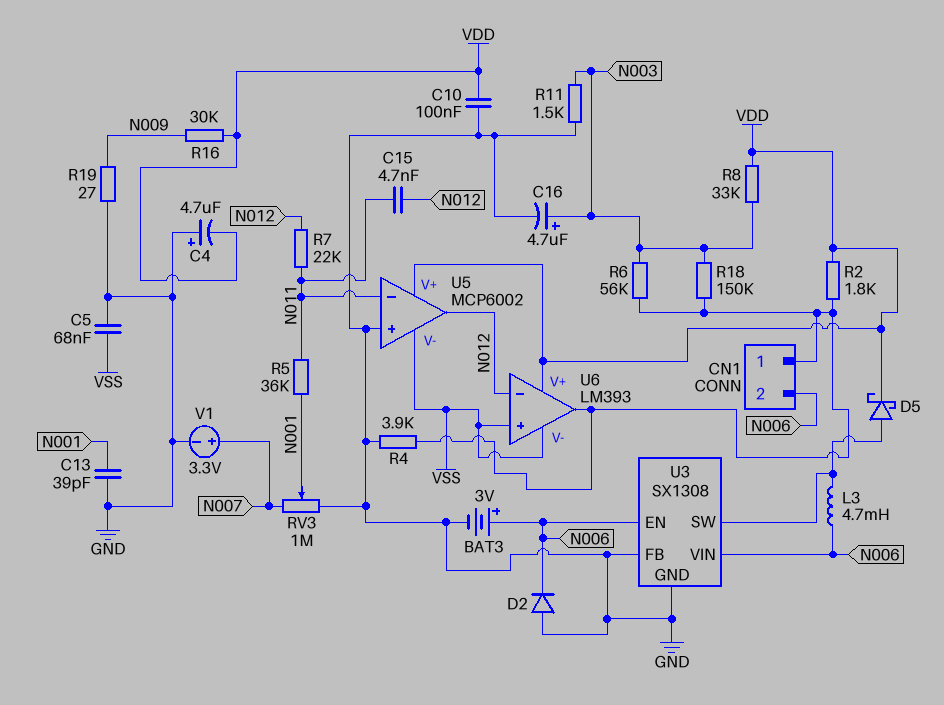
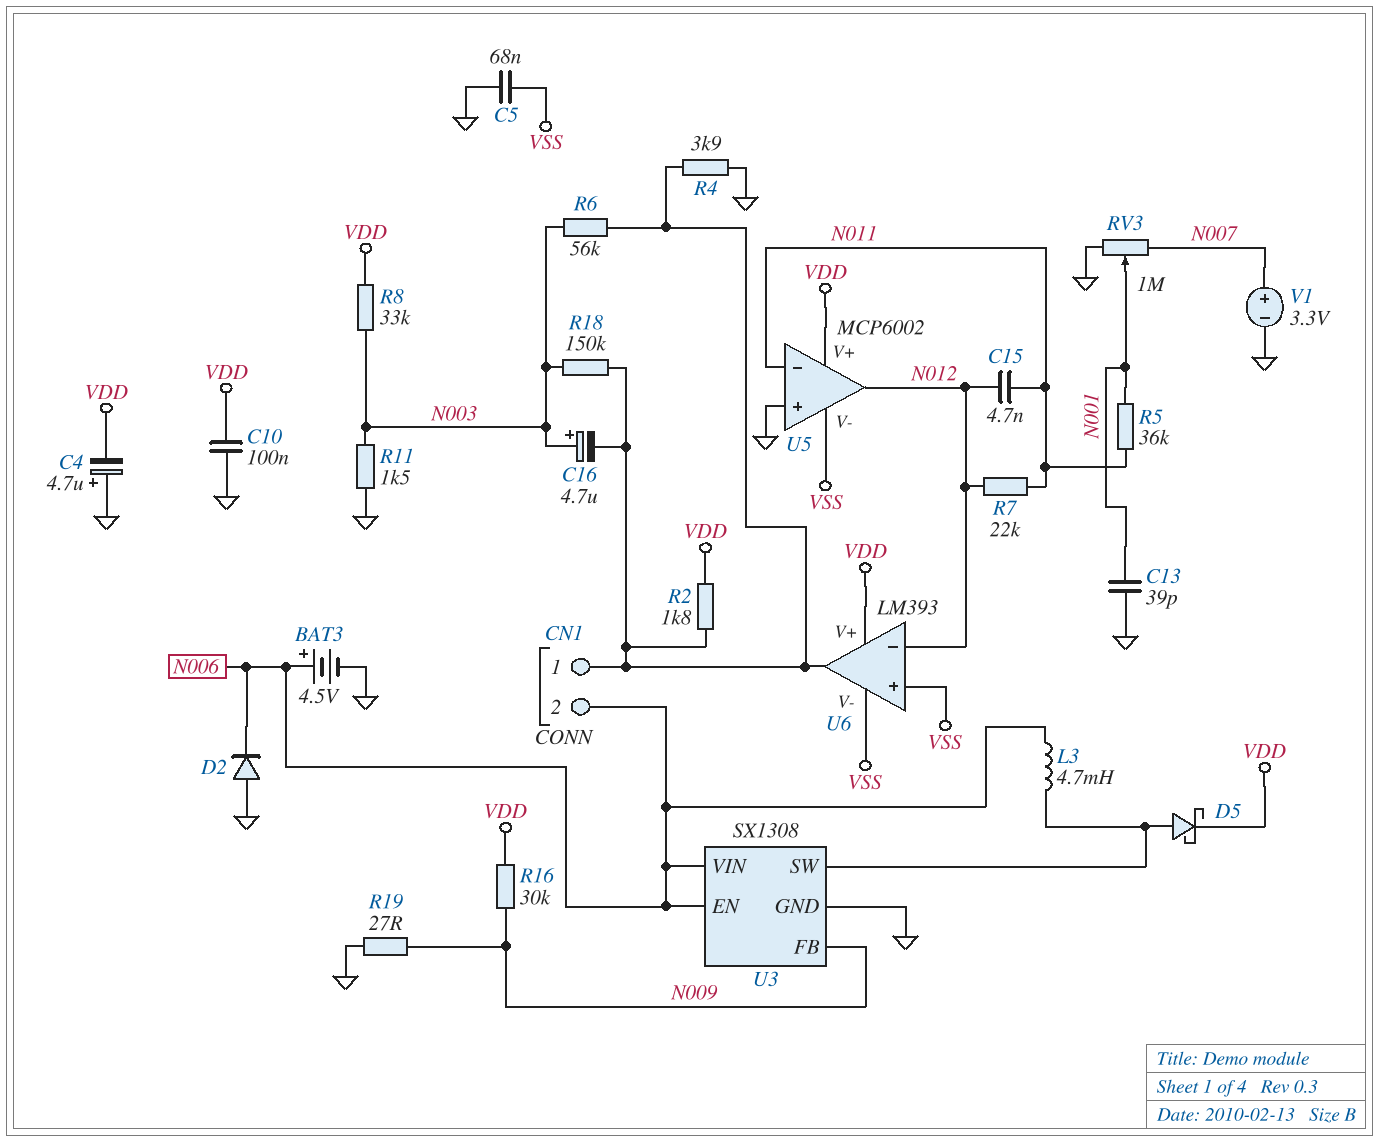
BAT3: 3V (plus N006, minus GND) -> 4.5V (plus N006, minus GND)
C16: 4.7uF (plus N003, minus GND) -> 4.7uF (plus N003, minus CN1/1)
U3 pin FB: GND -> N009

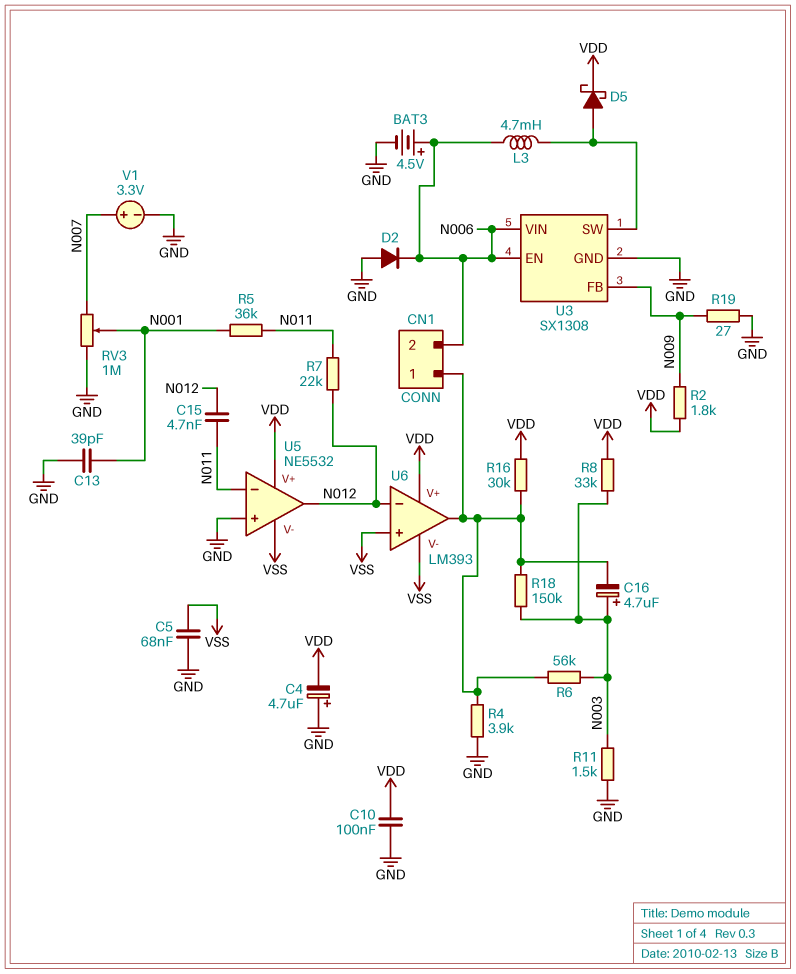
R2: 1.8k (CN1/1, VDD) -> 1.8k (N009, VDD)
R16: 30k (N009, VDD) -> 30k (CN1/1, VDD)
U5: MCP6002 -> NE5532

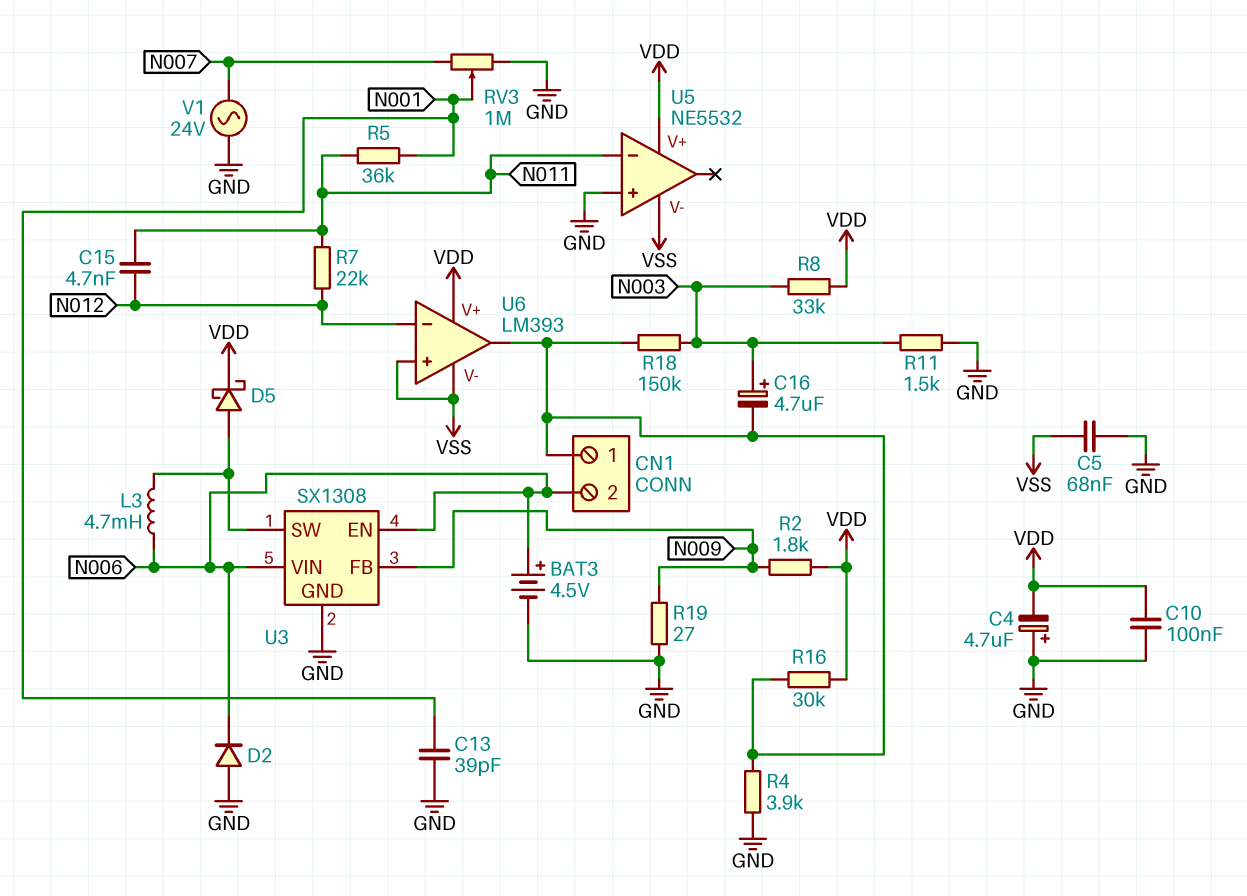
R6: 56k (CN1/1, N003) -> none
U5 pin out: N012 -> none
V1: 3.3V (plus N007, minus GND) -> AC 24V (GND, N007)

